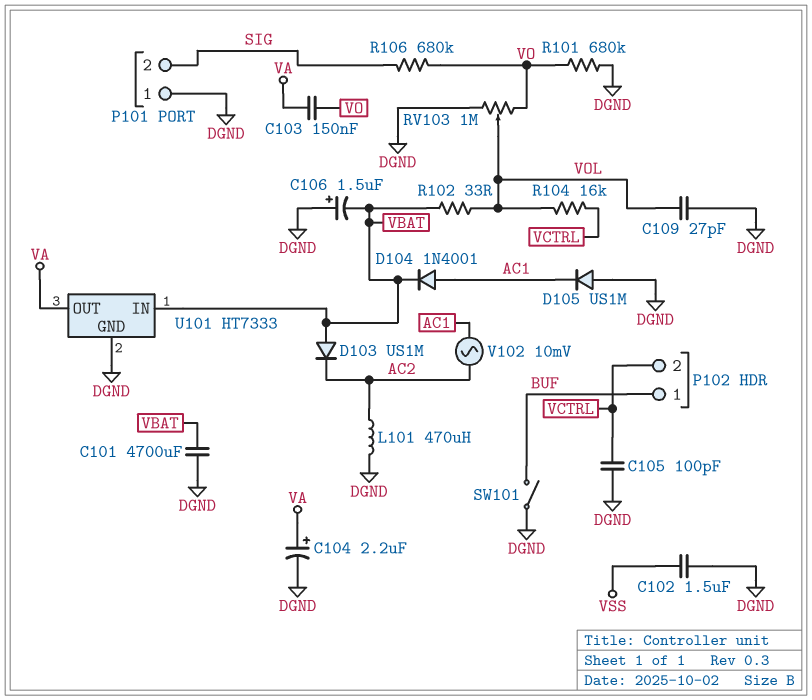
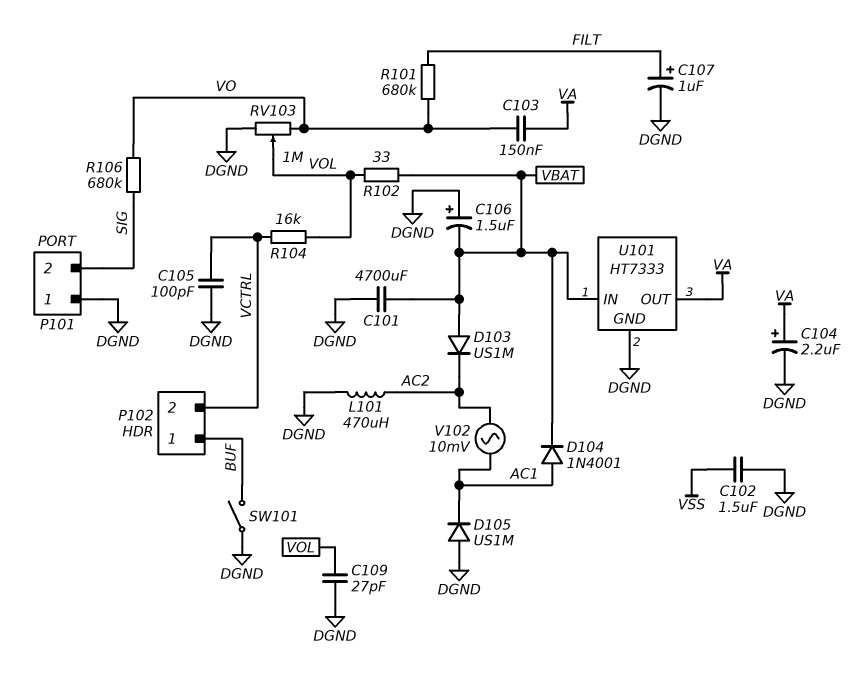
C107: none -> 1uF (plus FILT, minus DGND)
R101: 680k (DGND, VO) -> 680k (FILT, VO)

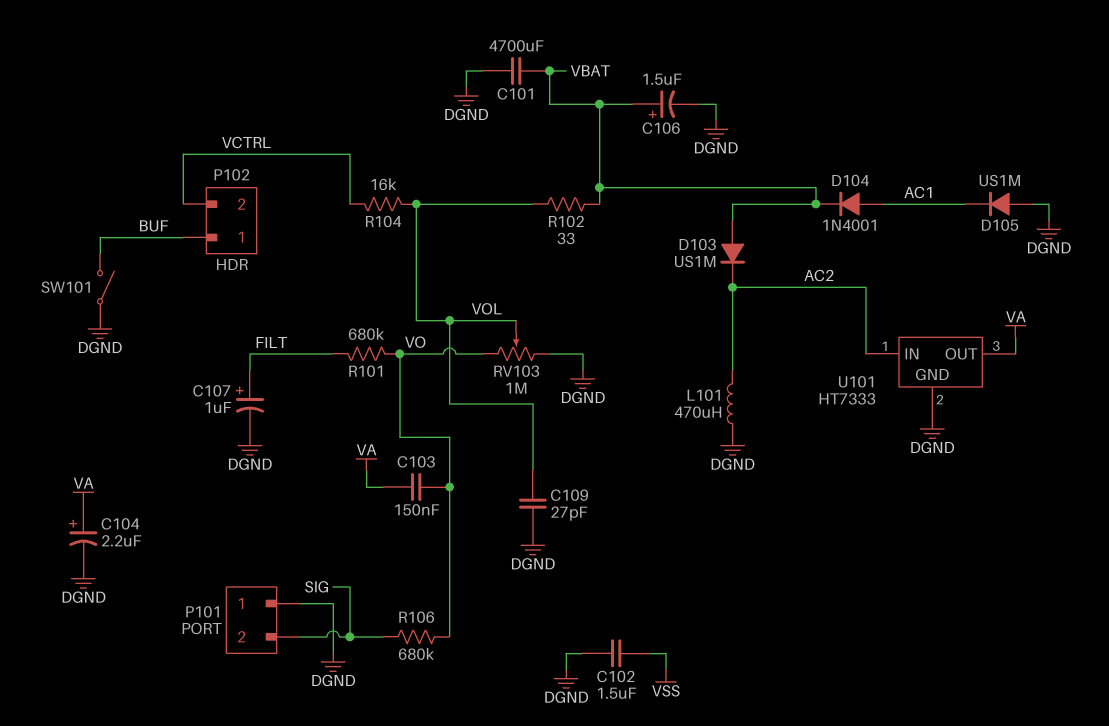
C105: 100pF (DGND, VCTRL) -> none
C106: 1.5uF (plus DGND, minus VBAT) -> 1.5uF (plus VBAT, minus DGND)
U101 pin IN: VBAT -> AC2
V102: AC 10mV (AC1, AC2) -> none

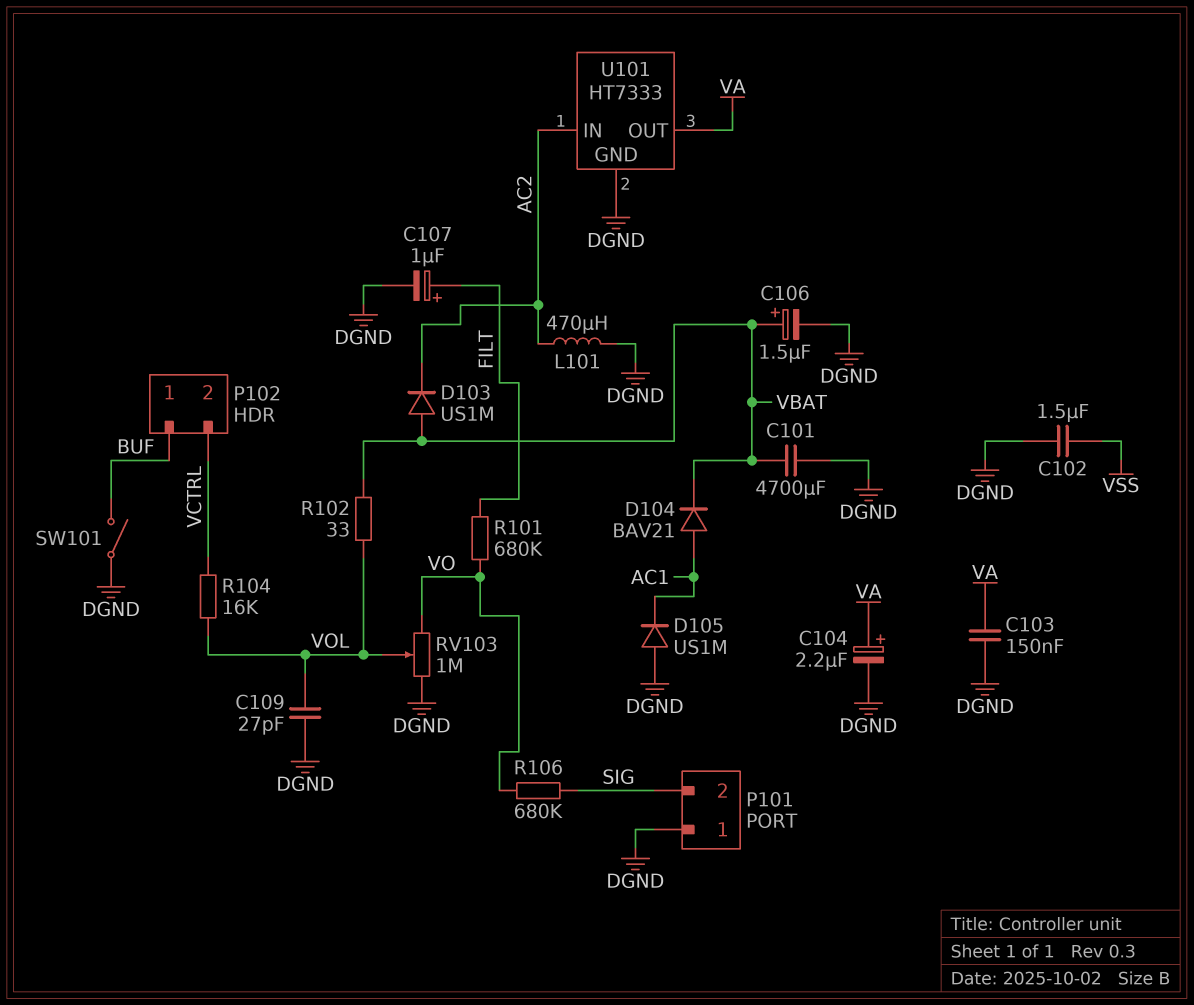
C103: 150nF (VA, VO) -> 150nF (DGND, VA)
D104: diode 1N4001 (A AC1, K VBAT) -> diode BAV21 (A AC1, K VBAT)

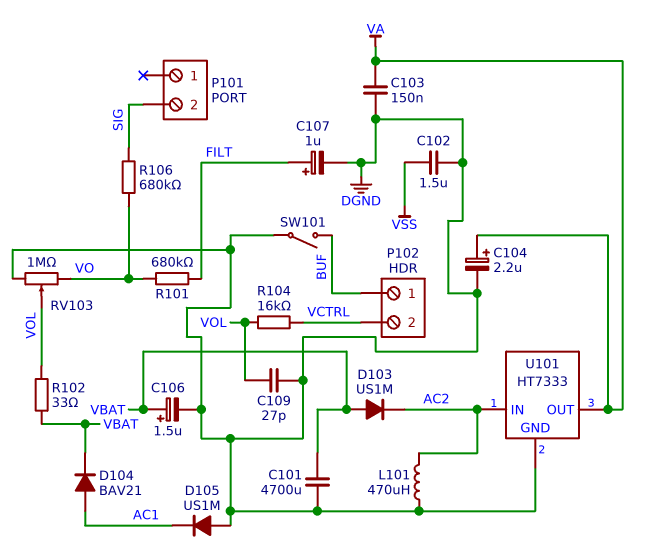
P101 pin 1: DGND -> none

